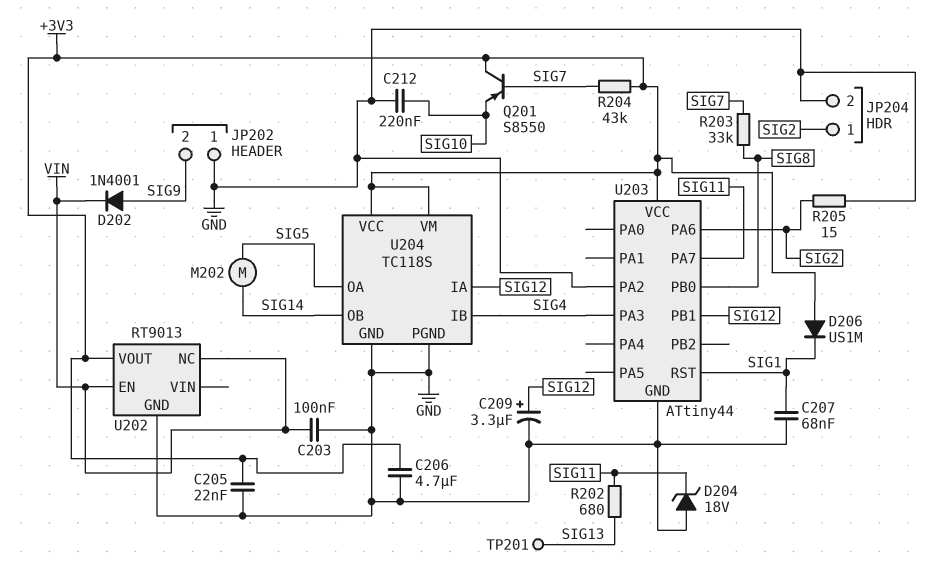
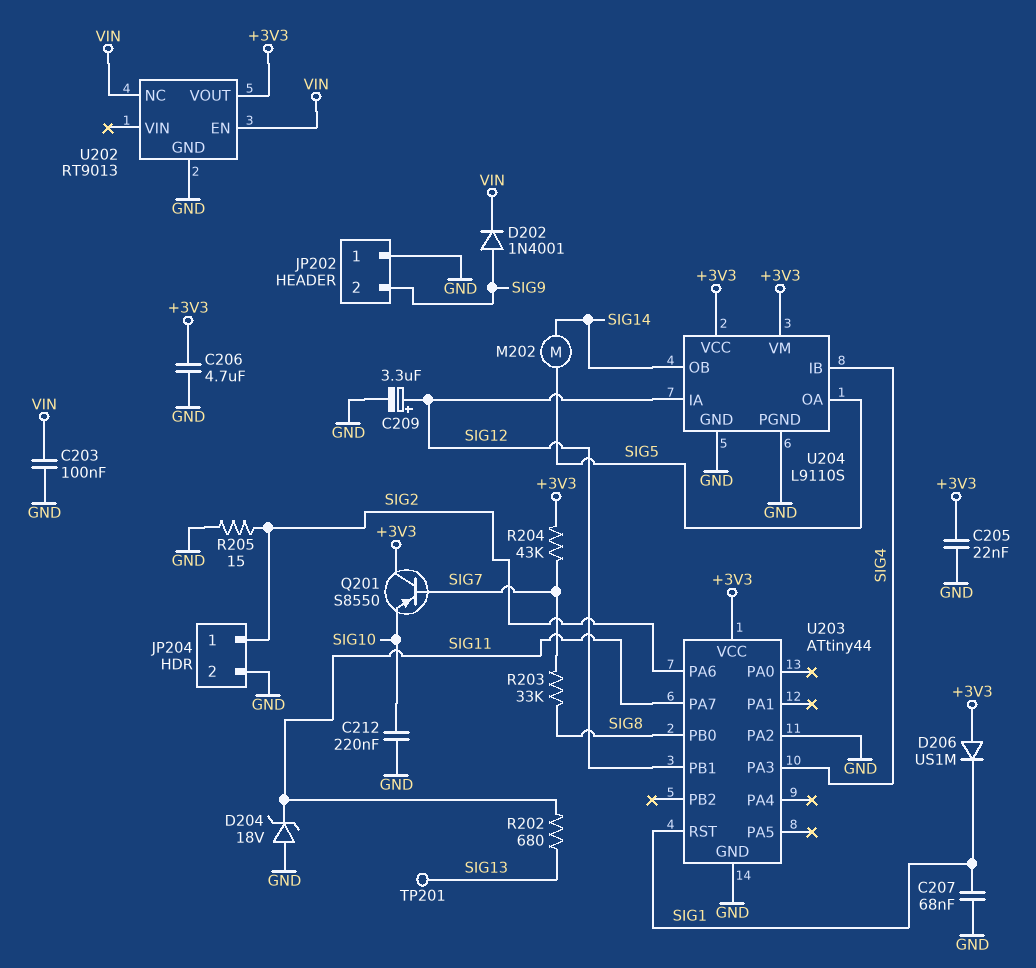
U204: TC118S -> L9110S

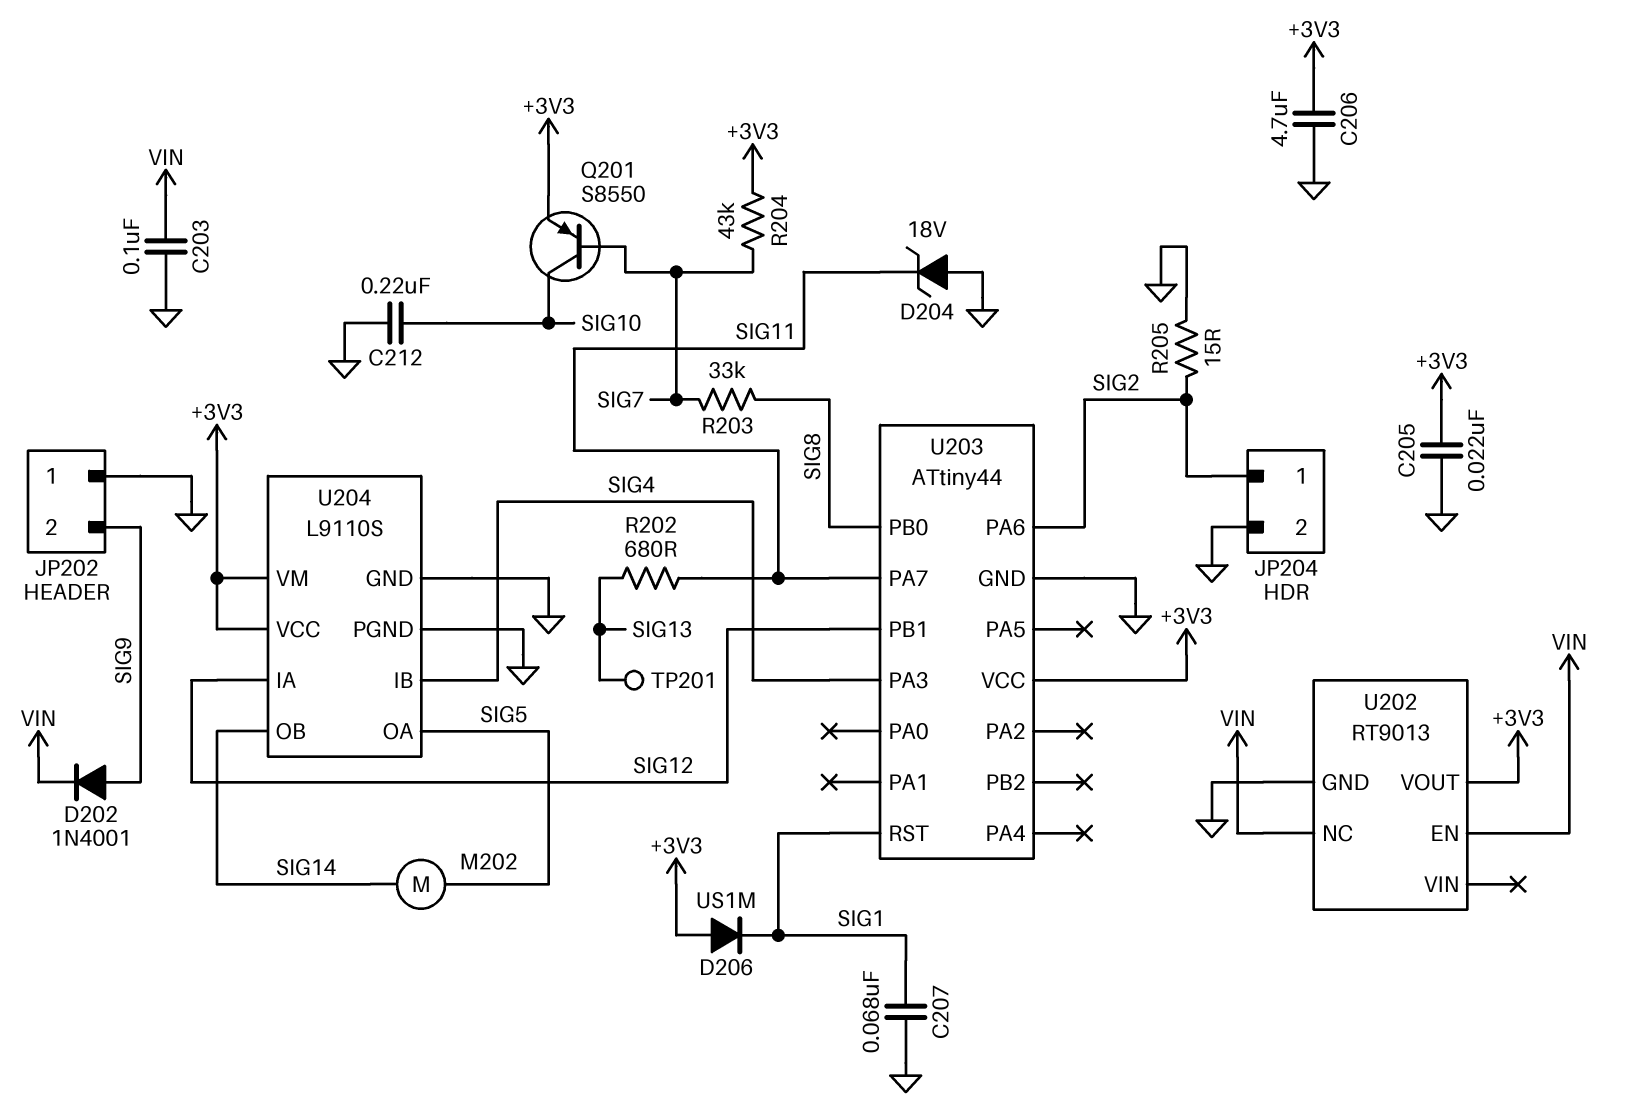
C209: 3.3uF (plus SIG12, minus GND) -> none
Q201: PNP S8550 (B SIG7, C +3V3, E SIG10) -> PNP S8550 (B SIG7, C SIG10, E +3V3)
U203 pin PA2: GND -> none

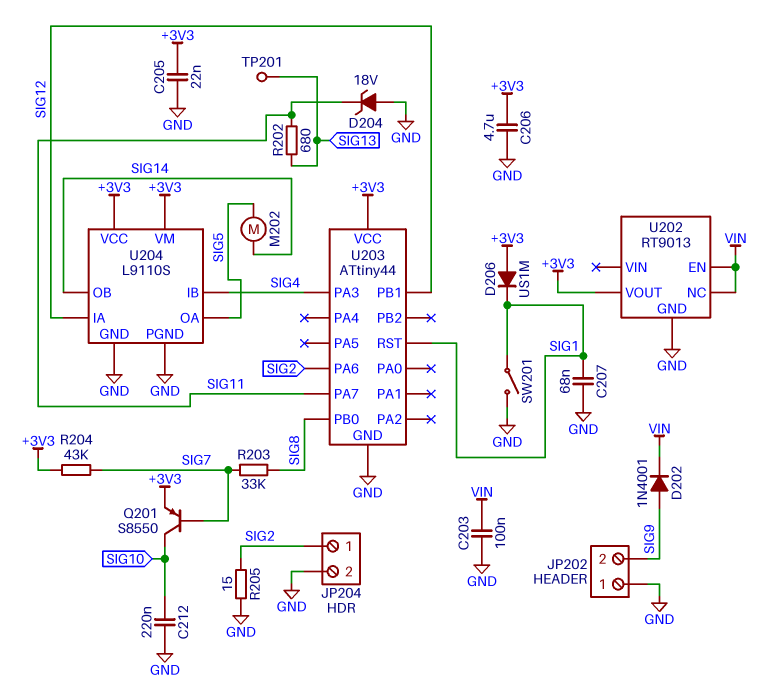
SW201: none -> switch (GND, SIG1)

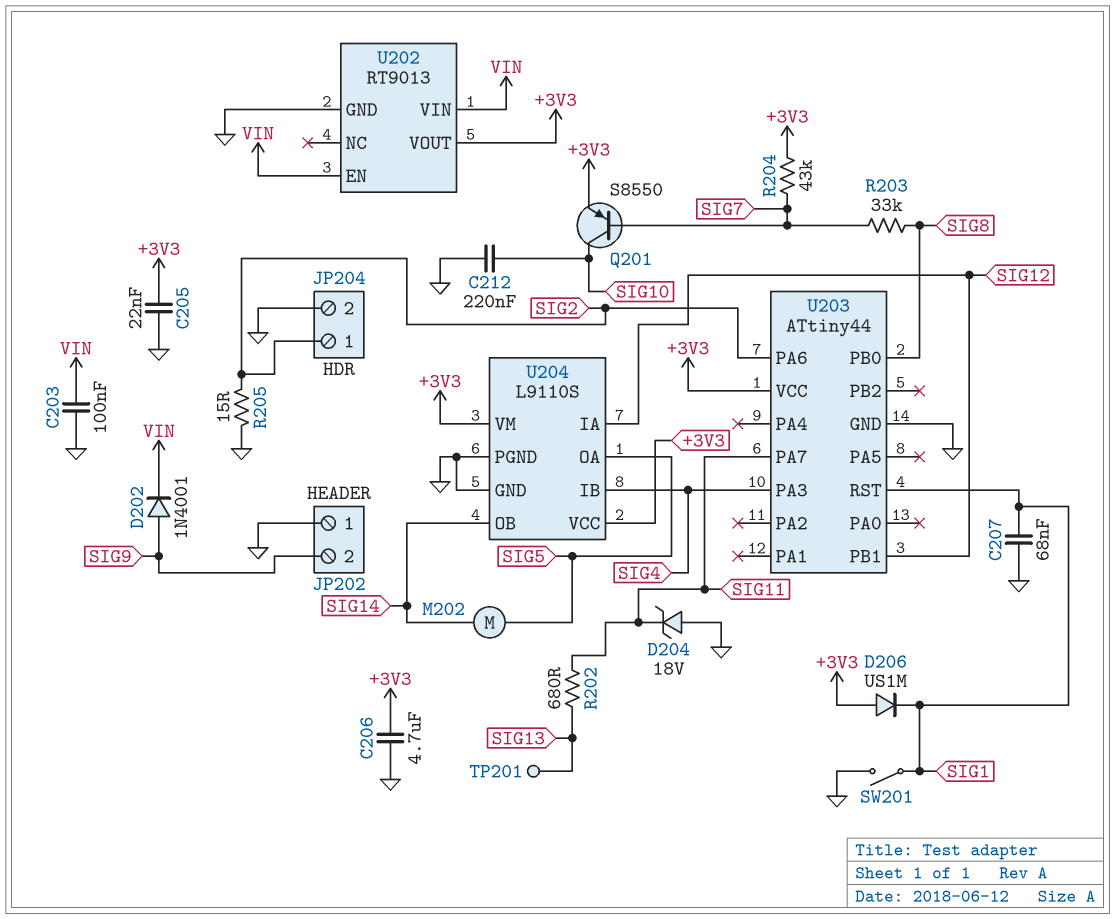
U202 pin NC: VIN -> none
U202 pin VIN: none -> VIN

